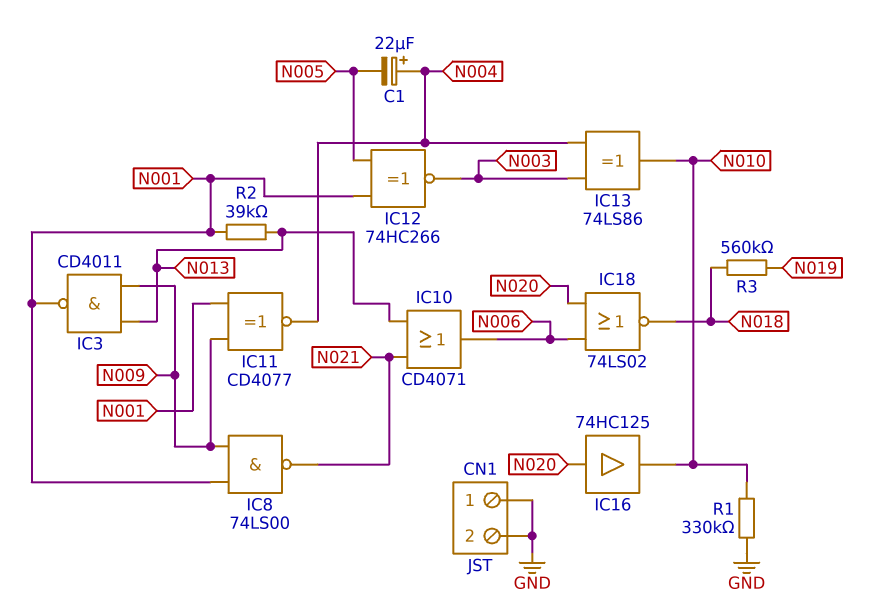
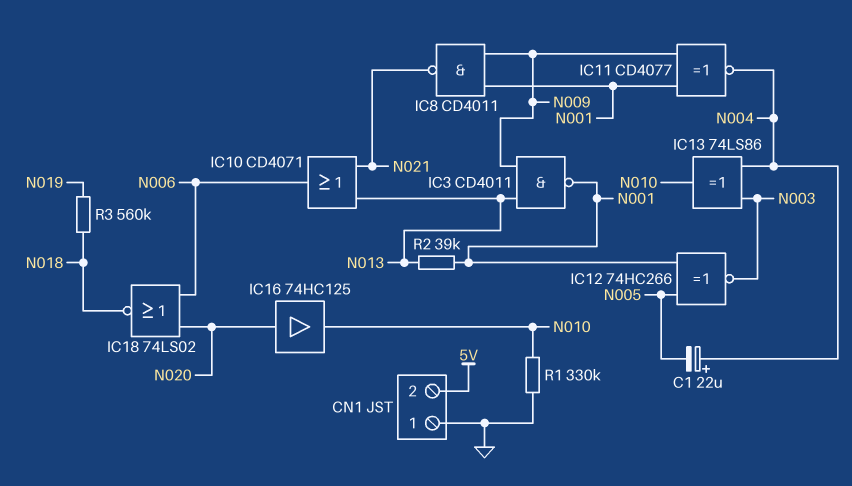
CN1 pin 2: GND -> 5V
IC8: NAND 74LS00 (in N001, in N009, out N021) -> NAND CD4011 (in N001, in N009, out N021)

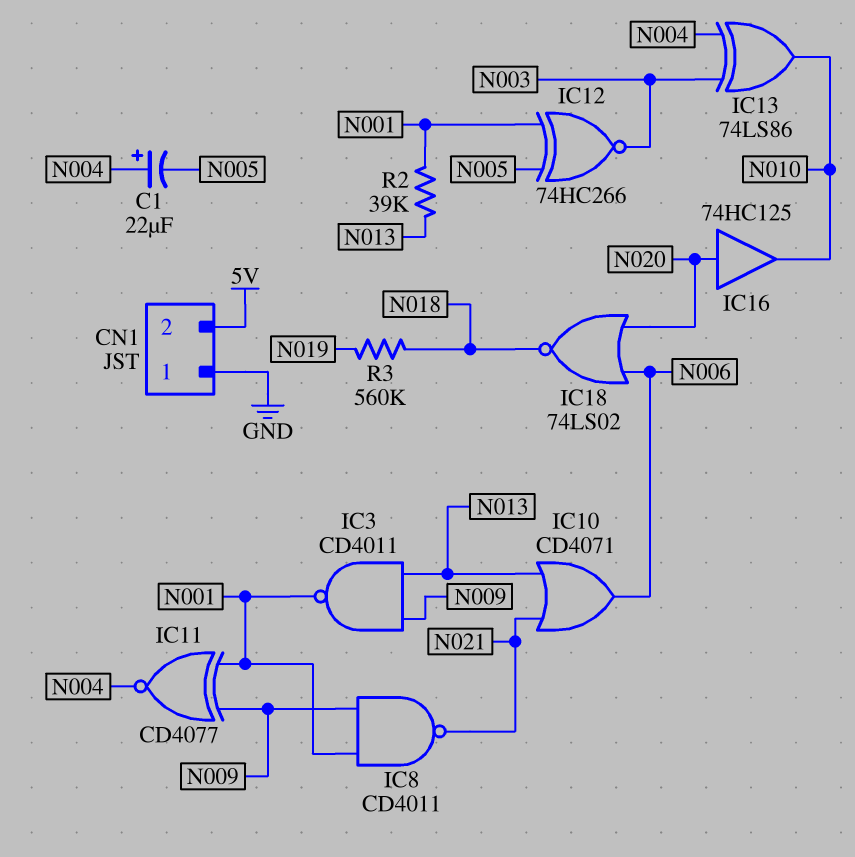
R1: 330k (GND, N010) -> none

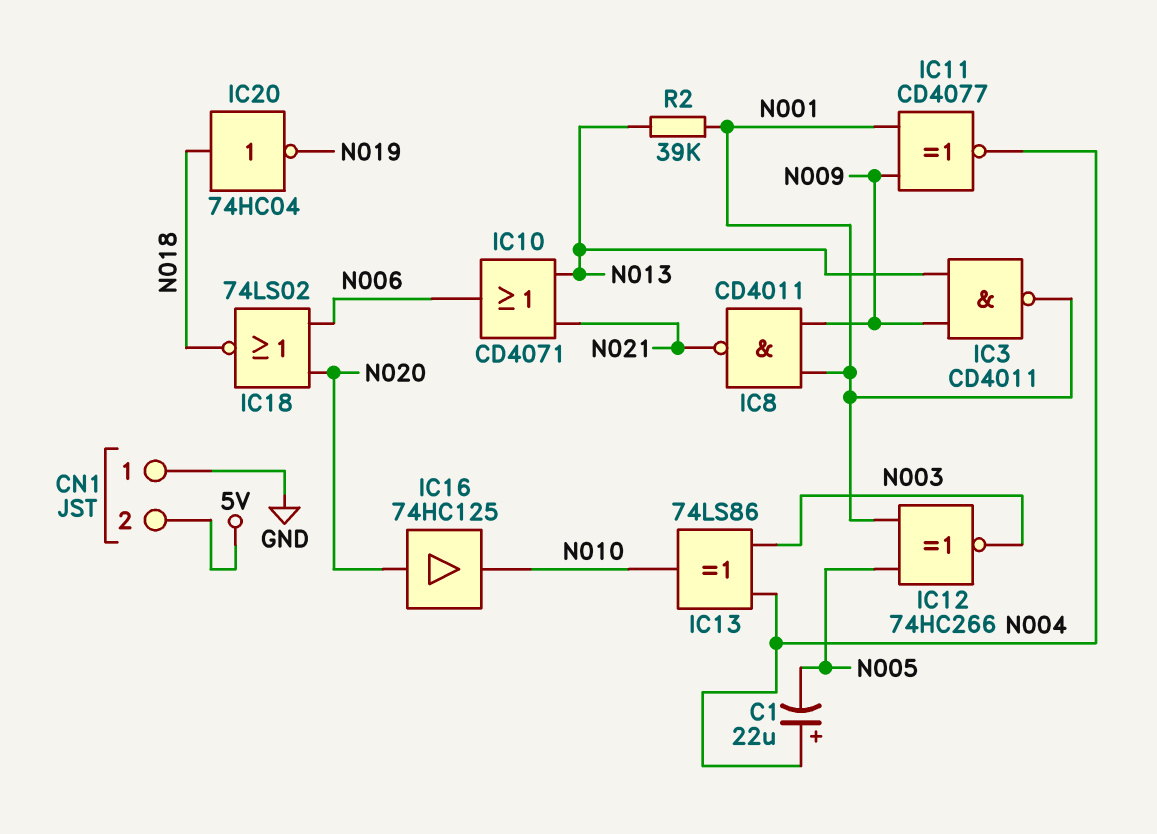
IC20: none -> NOT 74HC04 (in N018, out N019)
R3: 560k (N018, N019) -> none

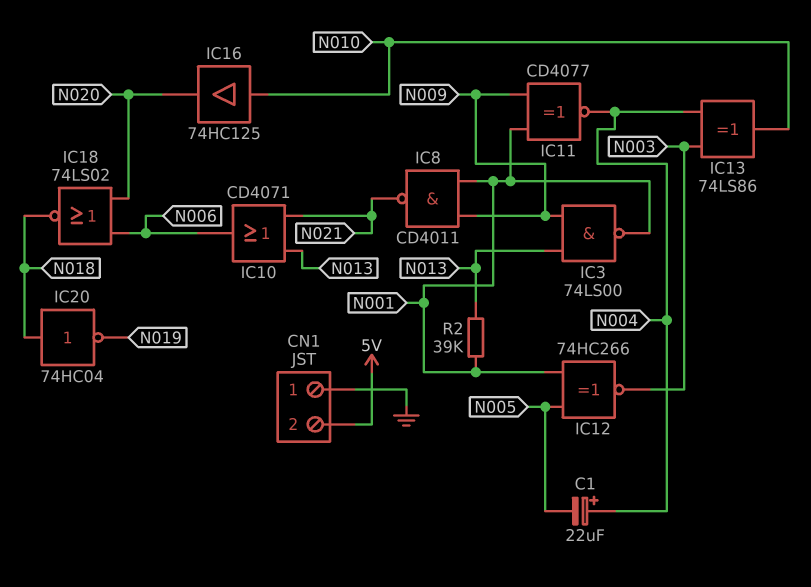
IC3: NAND CD4011 (in N009, in N013, out N001) -> NAND 74LS00 (in N009, in N013, out N001)
IC16: buffer 74HC125 (in N020, out N010) -> buffer 74HC125 (in N010, out N020)

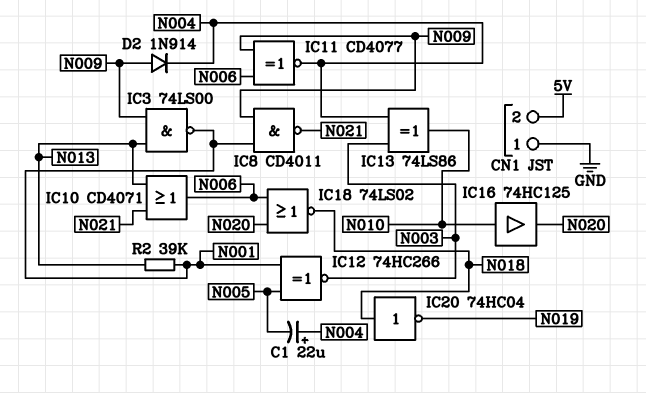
D2: none -> diode 1N914 (A N009, K N004)
IC11: XNOR CD4077 (in N001, in N009, out N004) -> XNOR CD4077 (in N006, in N009, out N004)

